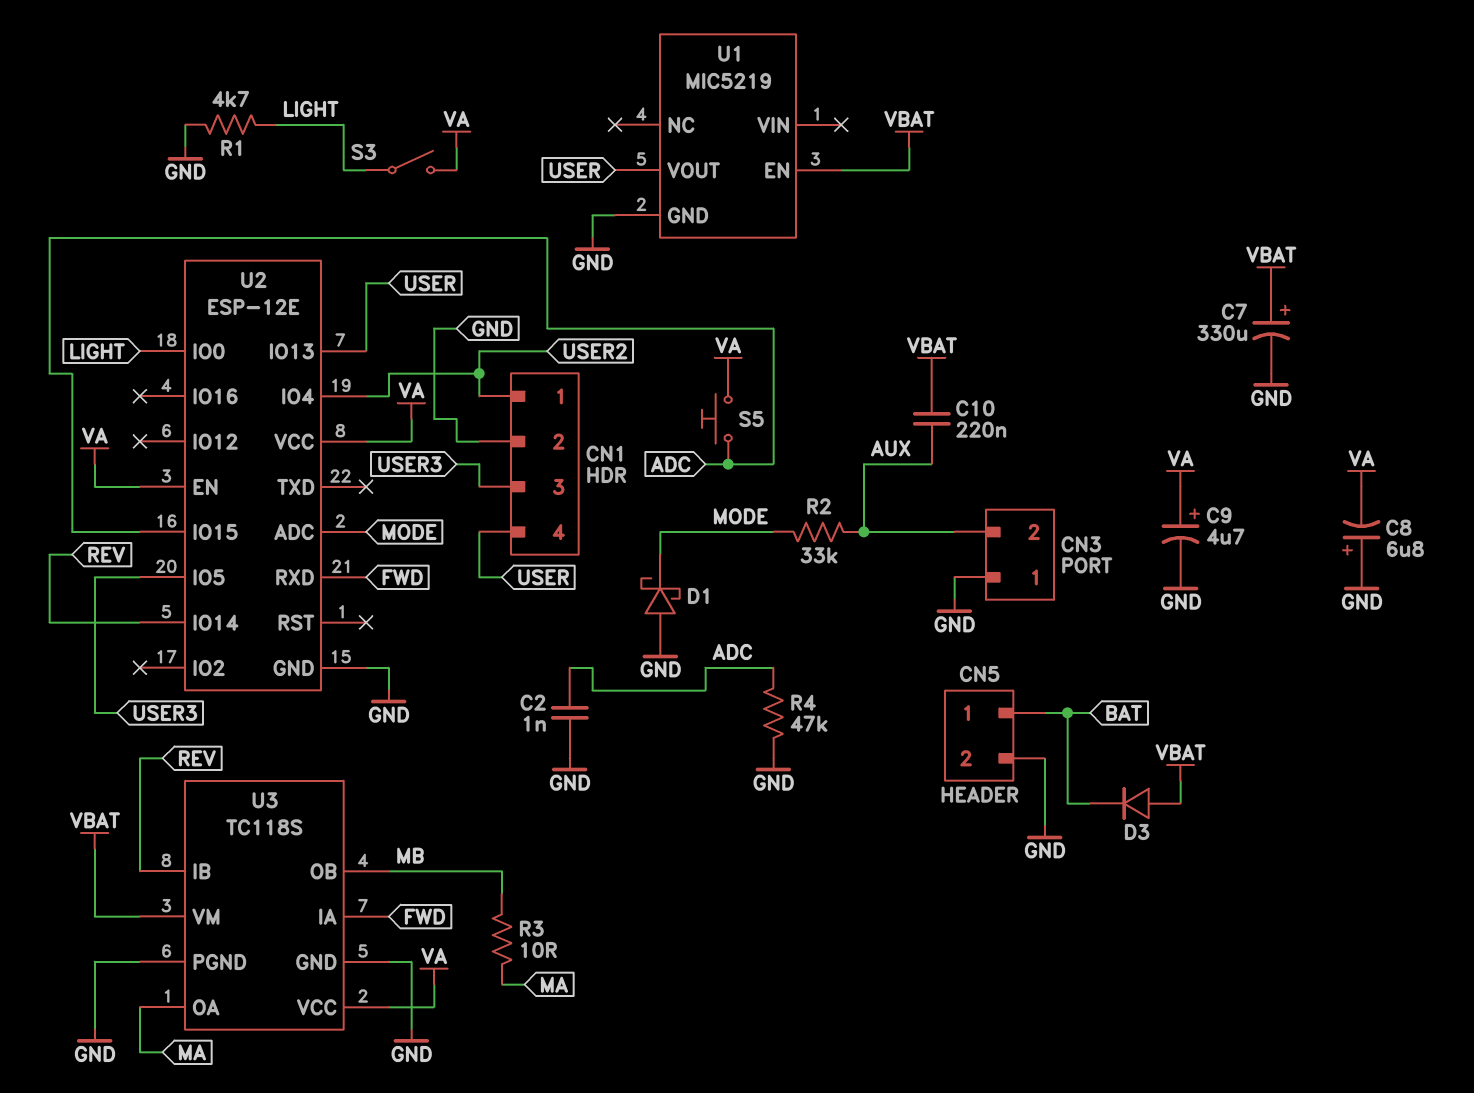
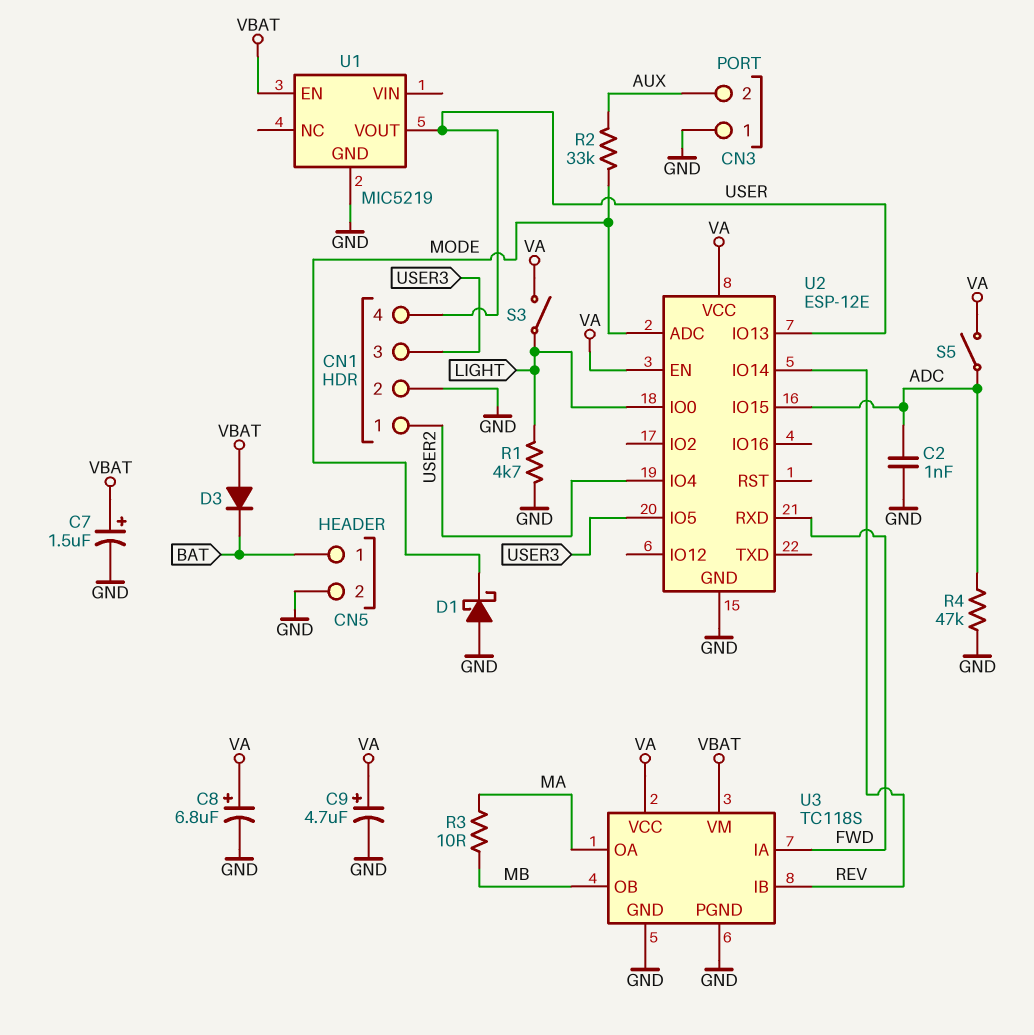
C7: 330uF (plus VBAT, minus GND) -> 1.5uF (plus VBAT, minus GND)
C8: 6.8uF (plus GND, minus VA) -> 6.8uF (plus VA, minus GND)
C10: 220nF (AUX, VBAT) -> none
S5: button (ADC, VA) -> switch (ADC, VA)

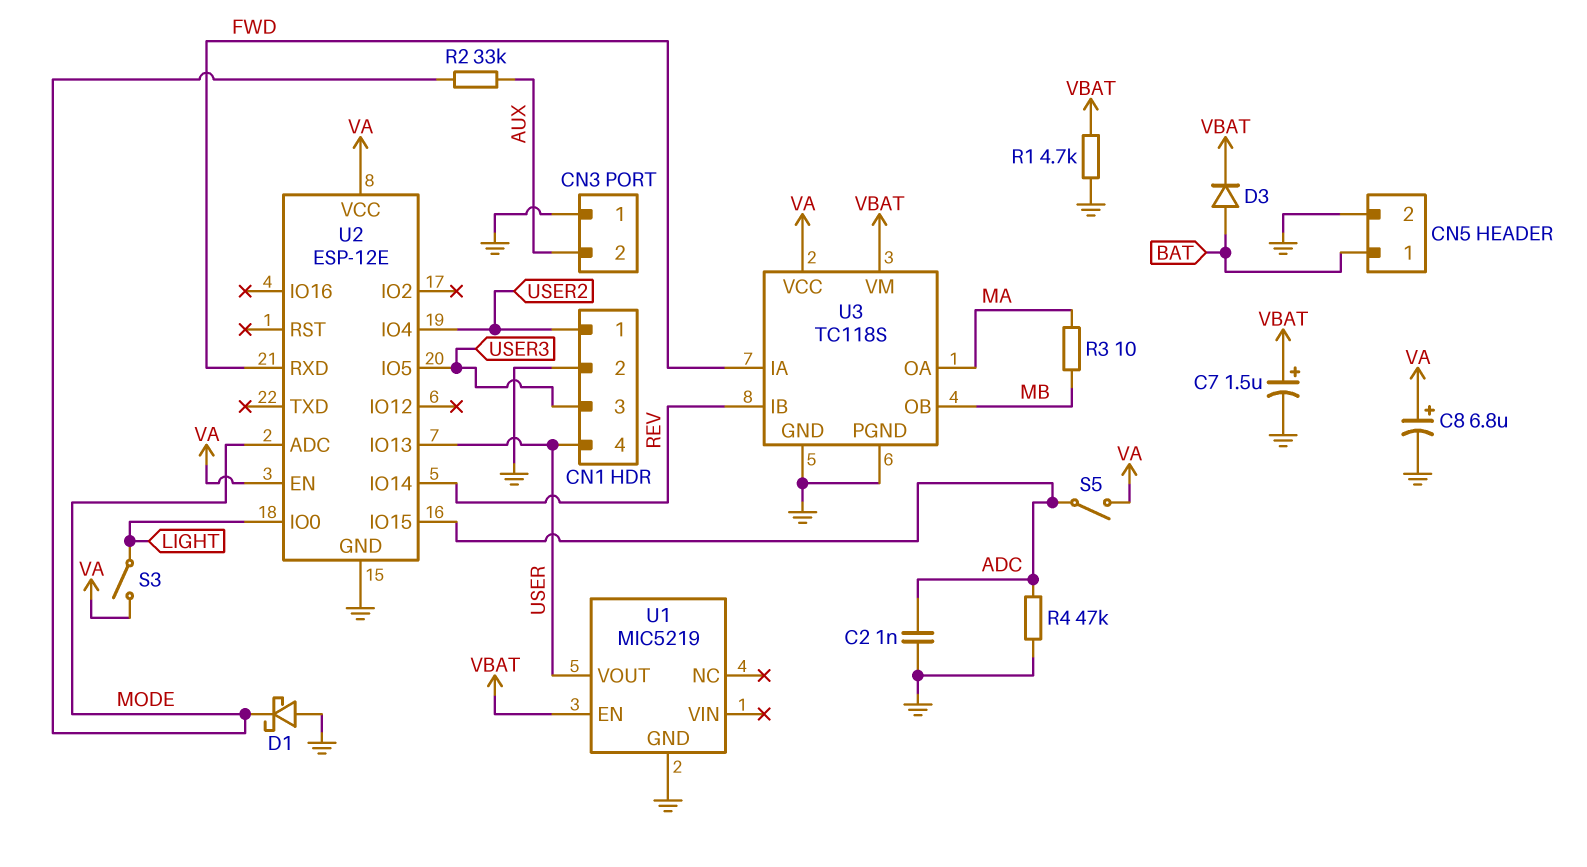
C9: 4.7uF (plus VA, minus GND) -> none
D3: diode (A VBAT, K BAT) -> diode (A BAT, K VBAT)
R1: 4.7k (GND, LIGHT) -> 4.7k (GND, VBAT)

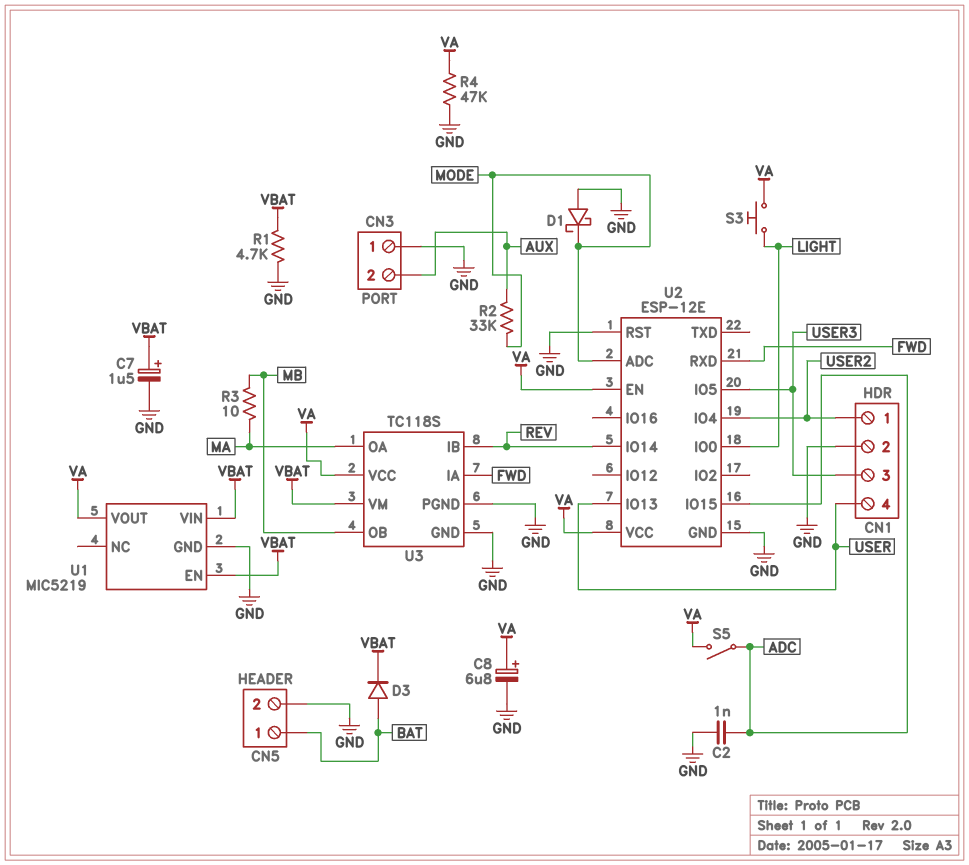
R4: 47k (ADC, GND) -> 47k (GND, VA)
S3: switch (LIGHT, VA) -> button (LIGHT, VA)
U1 pin VIN: none -> VBAT
U1 pin VOUT: USER -> VA
U2 pin RST: none -> GND

